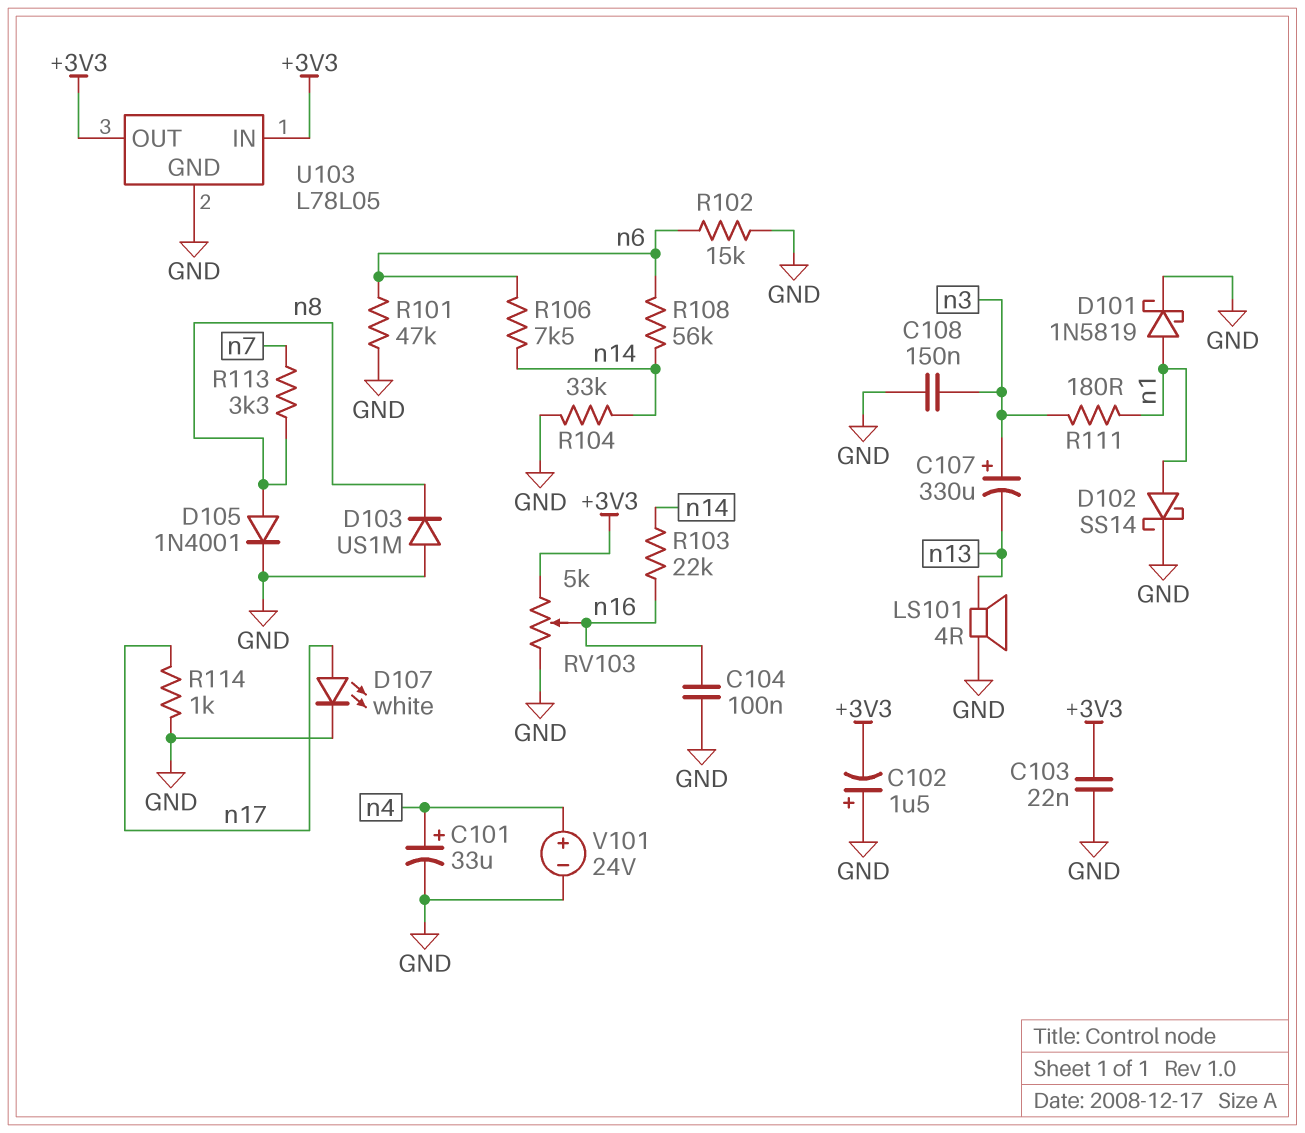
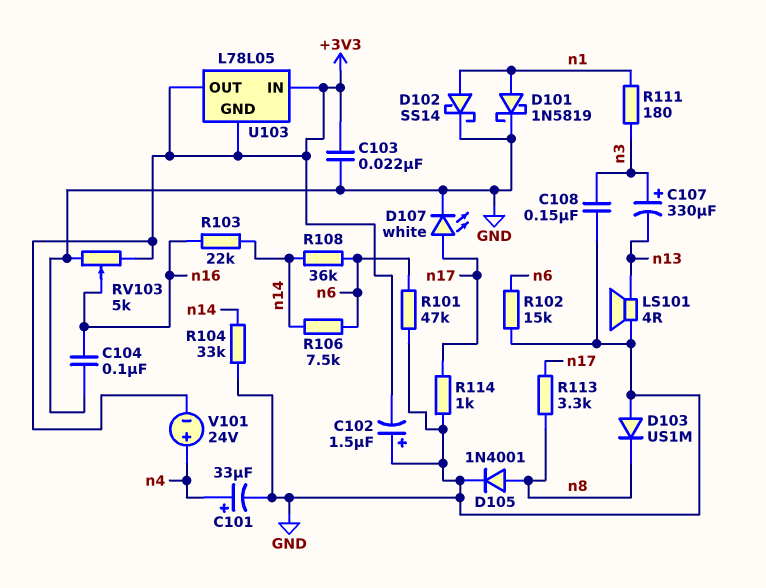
R108: 56k (n6, n14) -> 36k (n6, n14)
R113: 3.3k (n7, n8) -> 3.3k (n8, n17)
U103 pin GND: GND -> +3V3
V101: 24V (plus n4, minus GND) -> 24V (plus n4, minus +3V3)

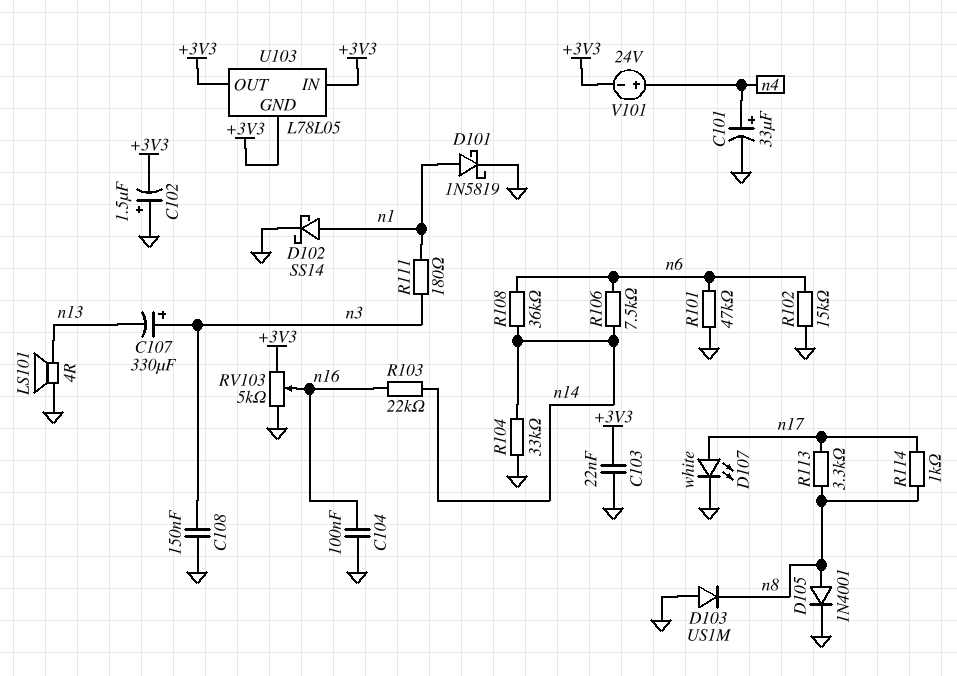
R114: 1k (GND, n17) -> 1k (n8, n17)

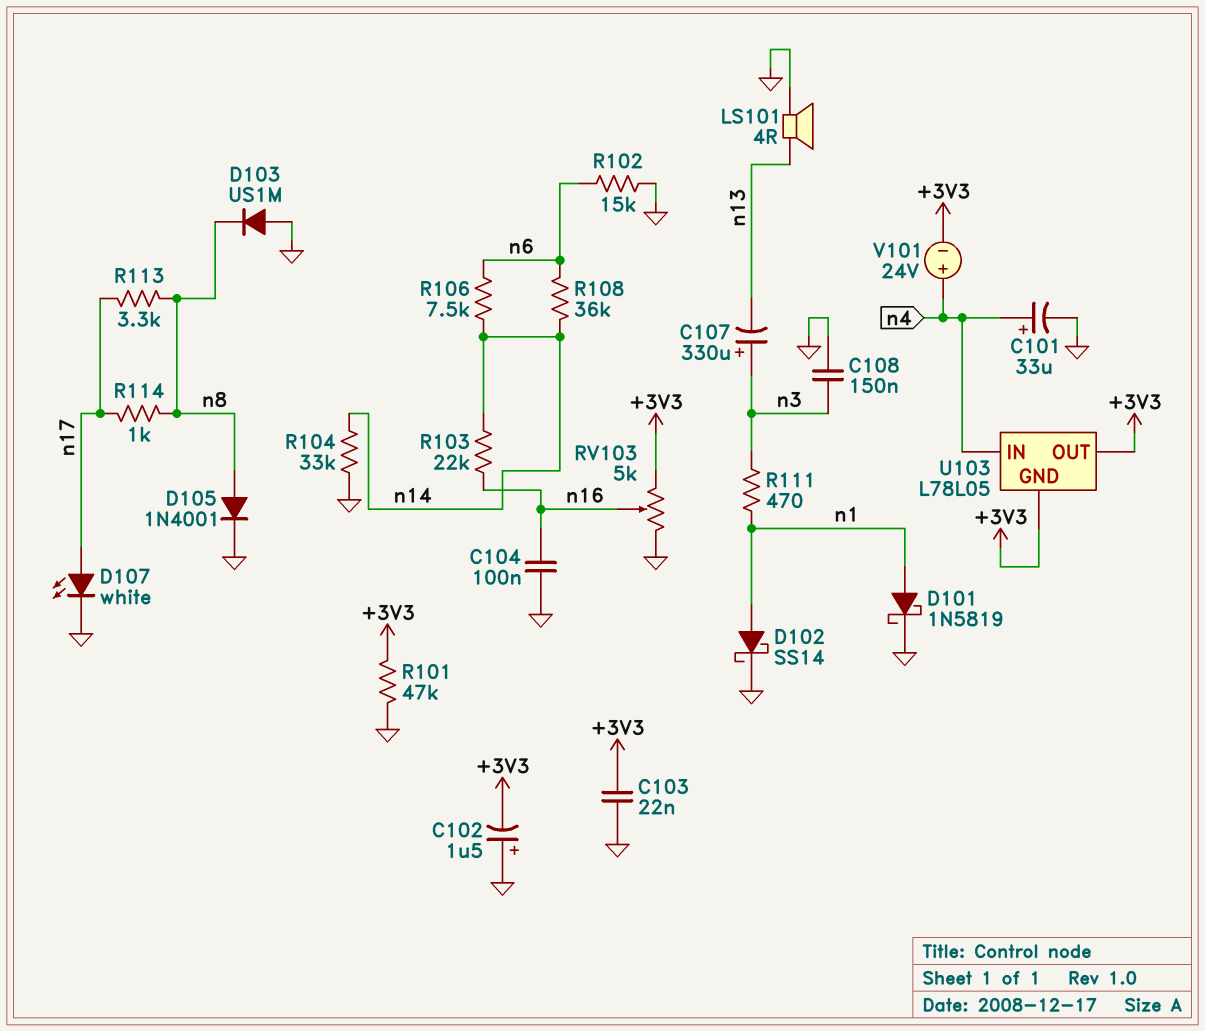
R101: 47k (GND, n6) -> 47k (+3V3, GND)
R111: 180 (n1, n3) -> 470 (n1, n3)
U103 pin IN: +3V3 -> n4

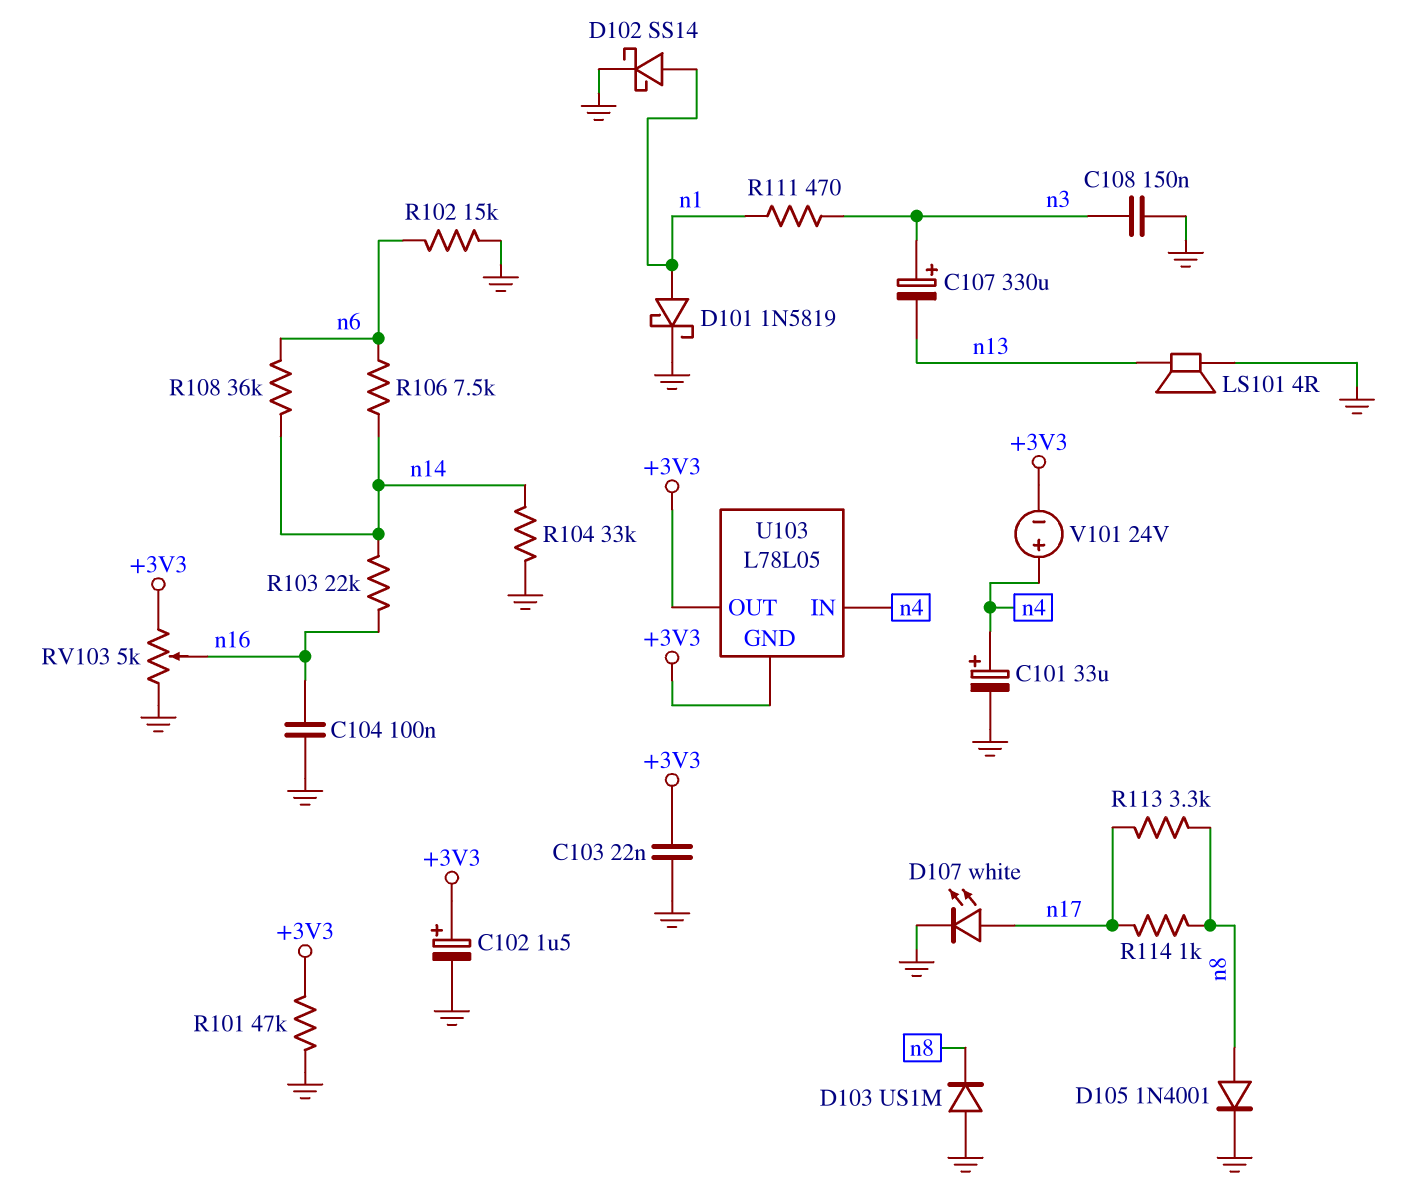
C102: 1.5uF (plus GND, minus +3V3) -> 1.5uF (plus +3V3, minus GND)

